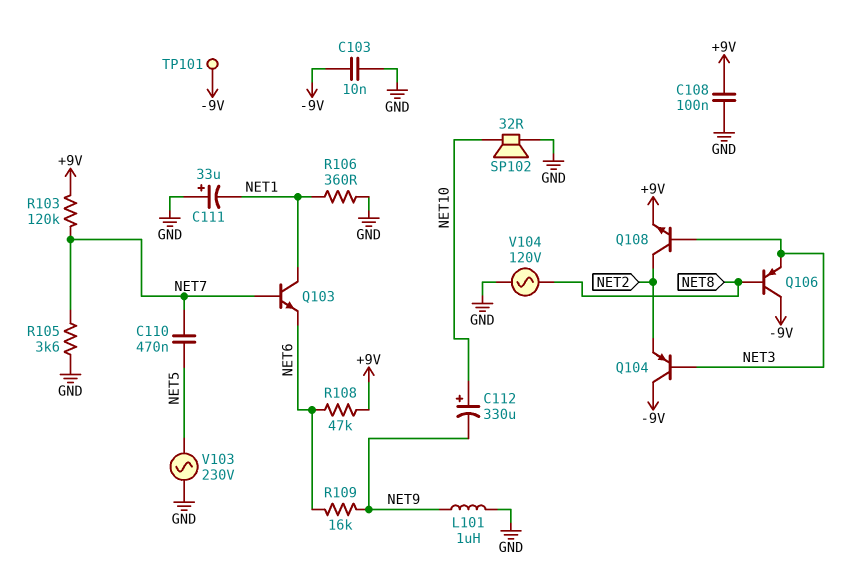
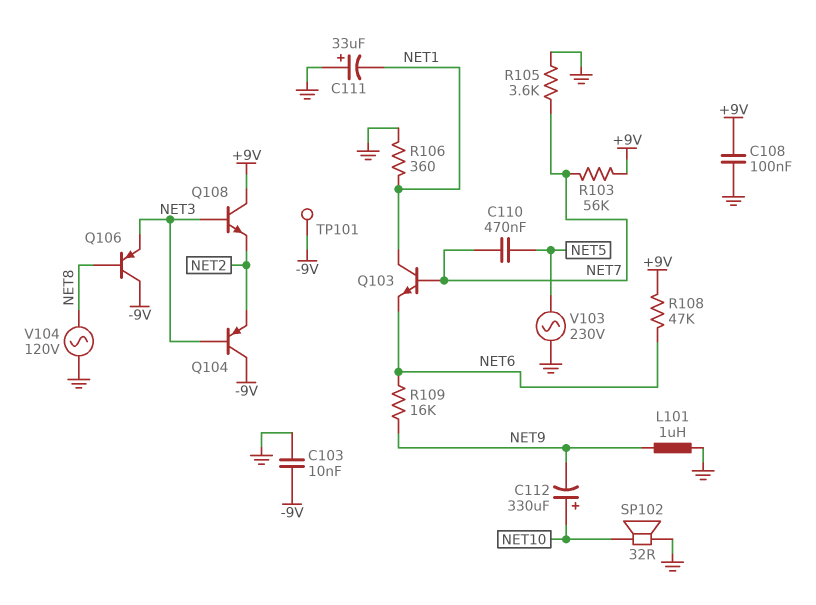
Q108: NPN (B NET3, C NET2, E +9V) -> NPN (B NET3, C +9V, E NET2)
R103: 120k (+9V, NET7) -> 56k (+9V, NET7)

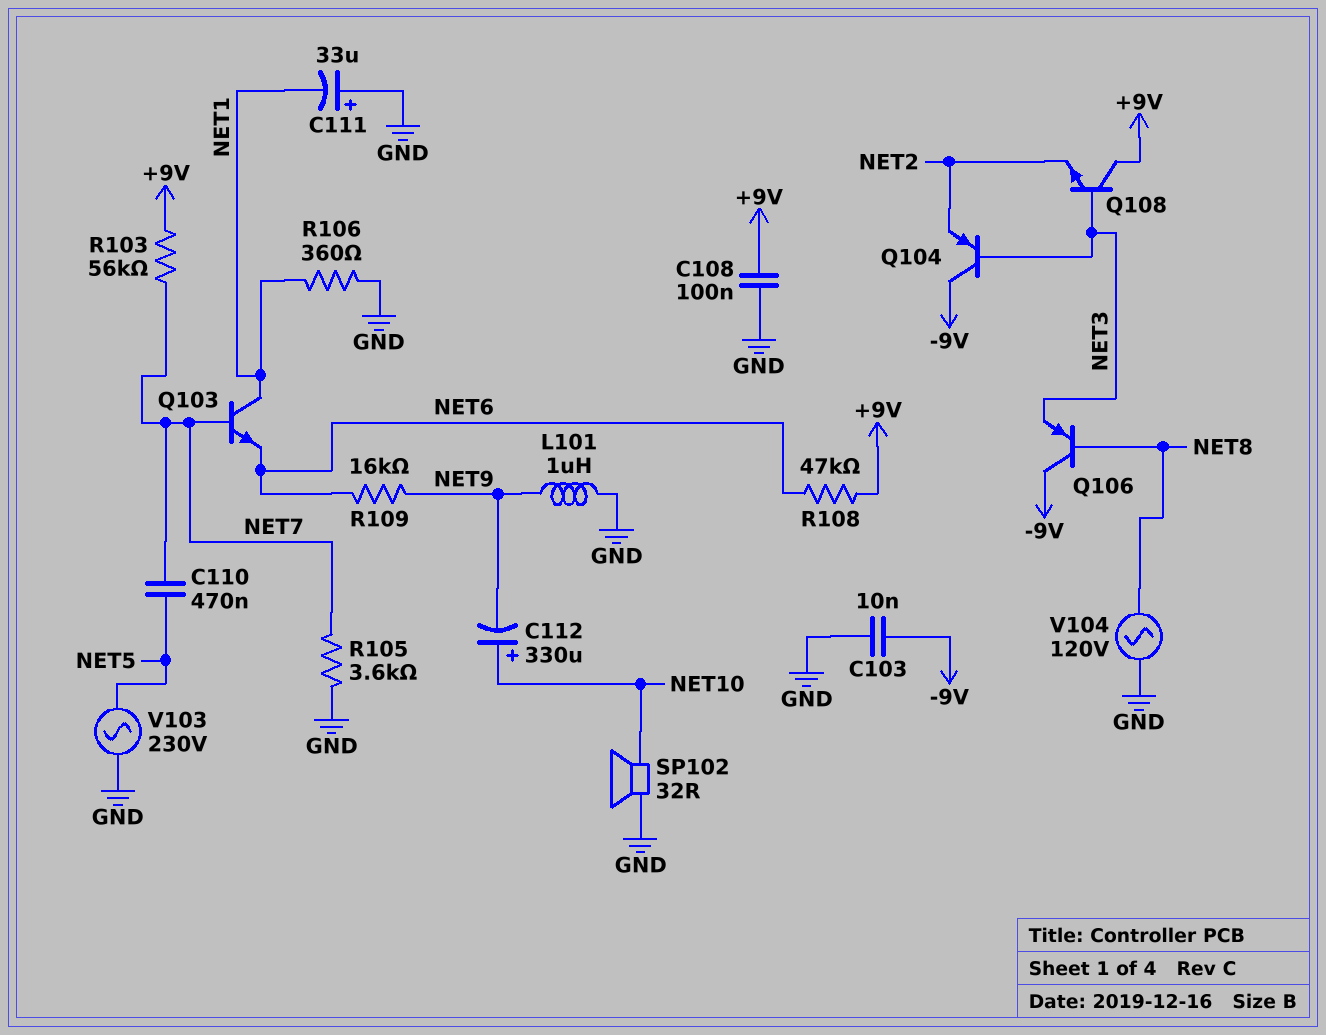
TP101: test point (-9V) -> none

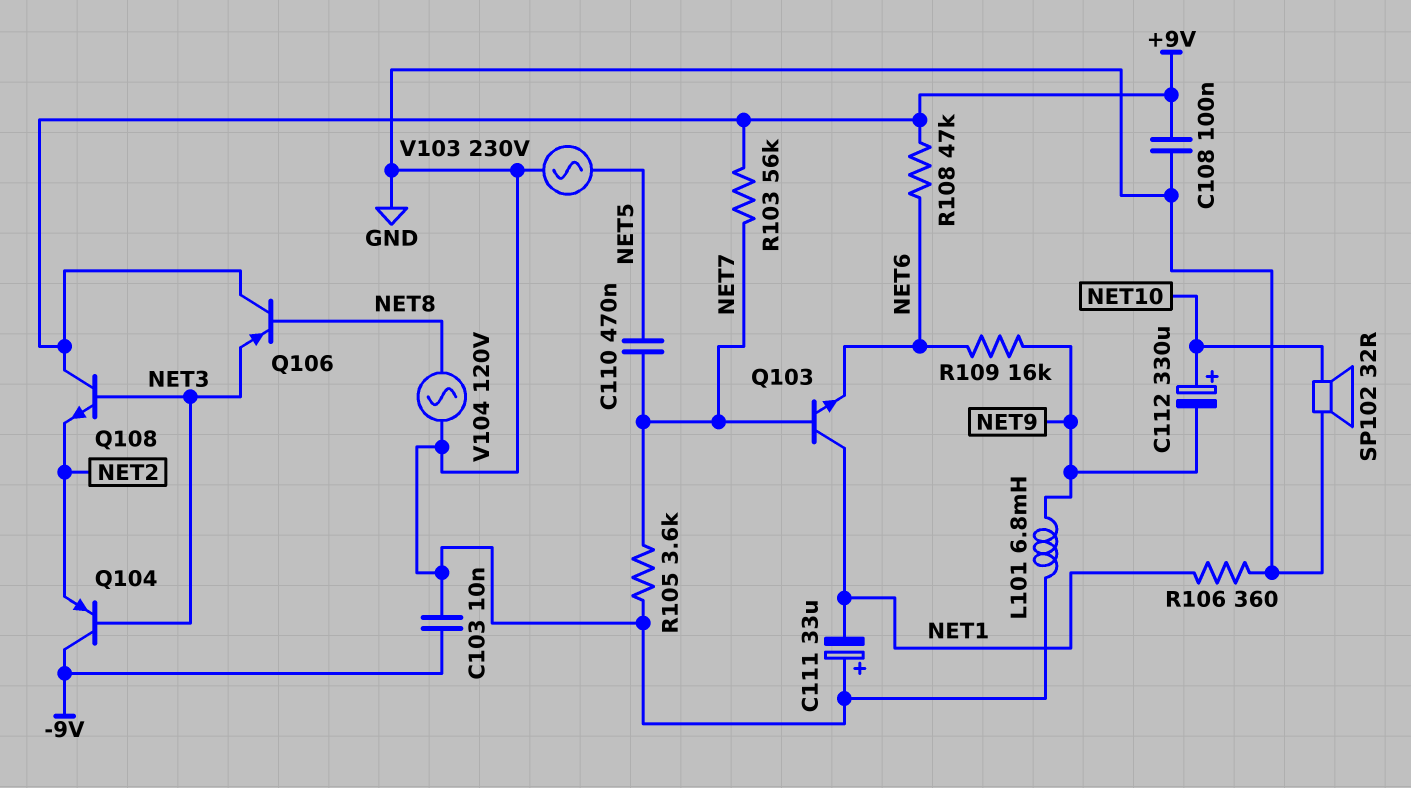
L101: 1uH (GND, NET9) -> 6.8mH (GND, NET9)
Q106: PNP (B NET8, C -9V, E NET3) -> PNP (B NET8, C +9V, E NET3)

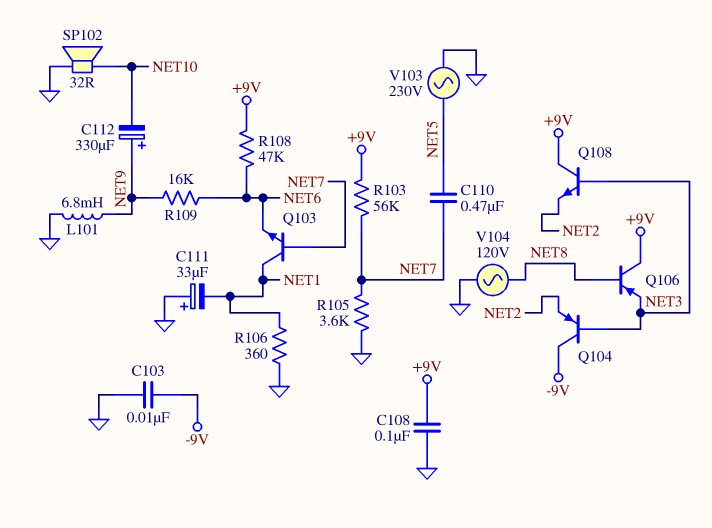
C112: 330uF (plus NET10, minus NET9) -> 330uF (plus NET9, minus NET10)

